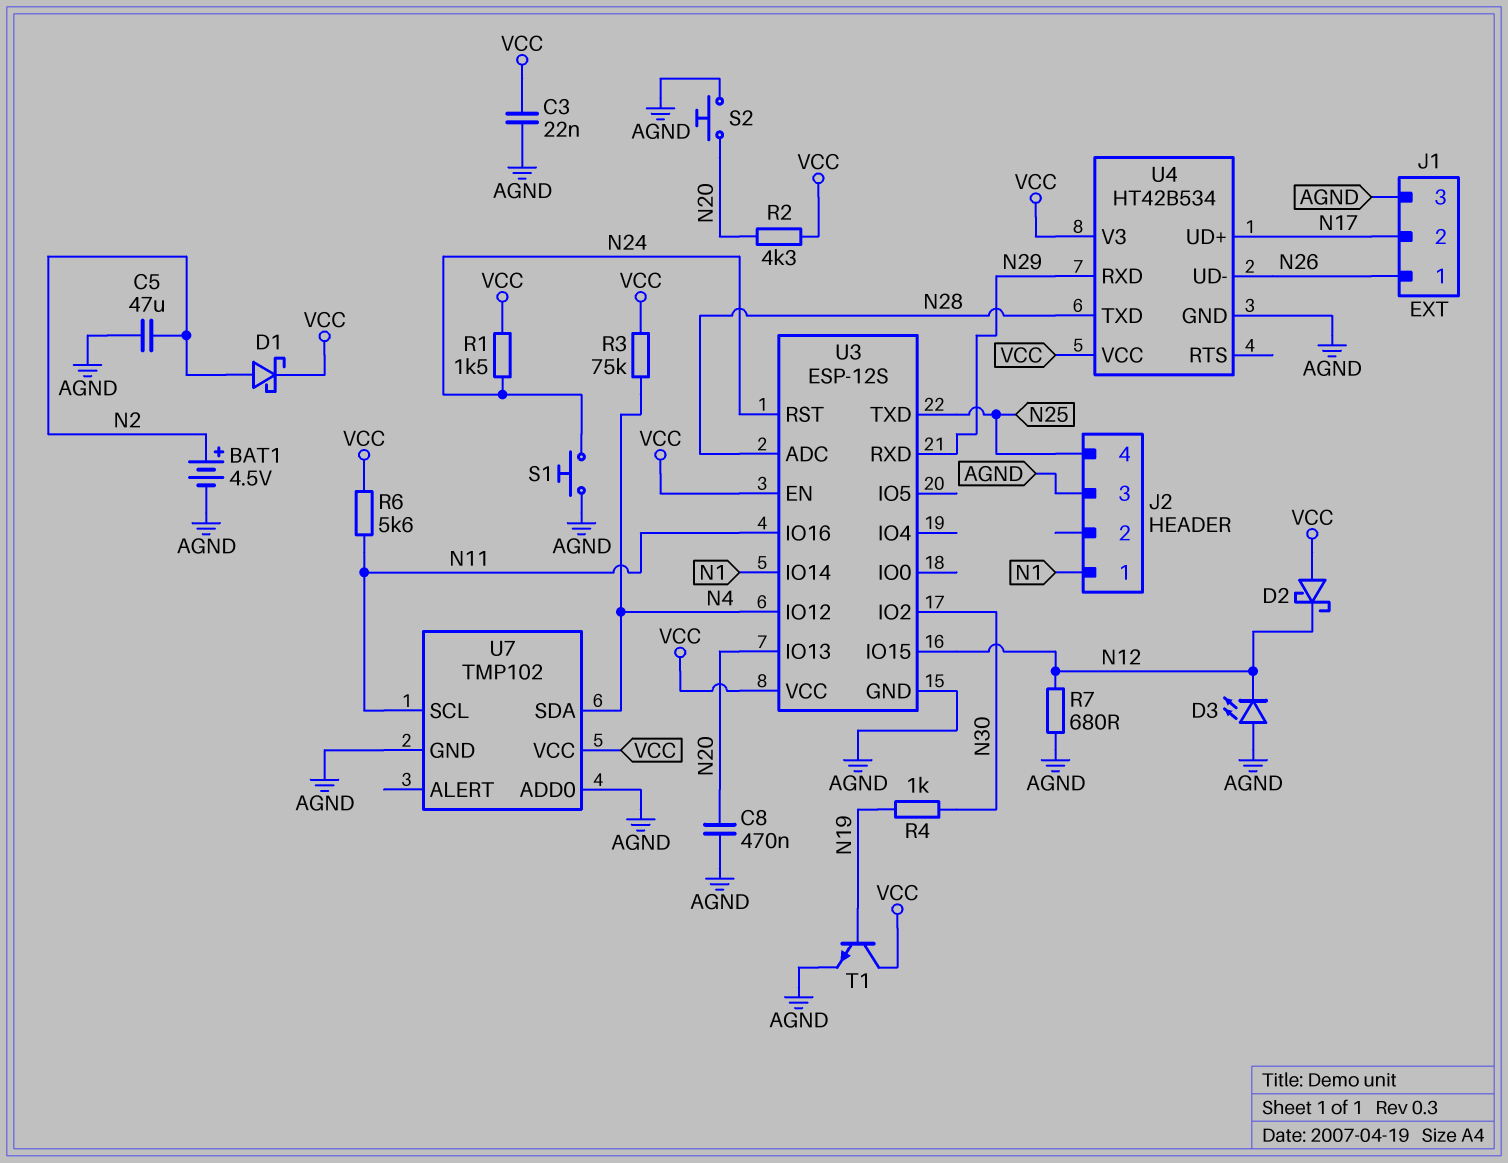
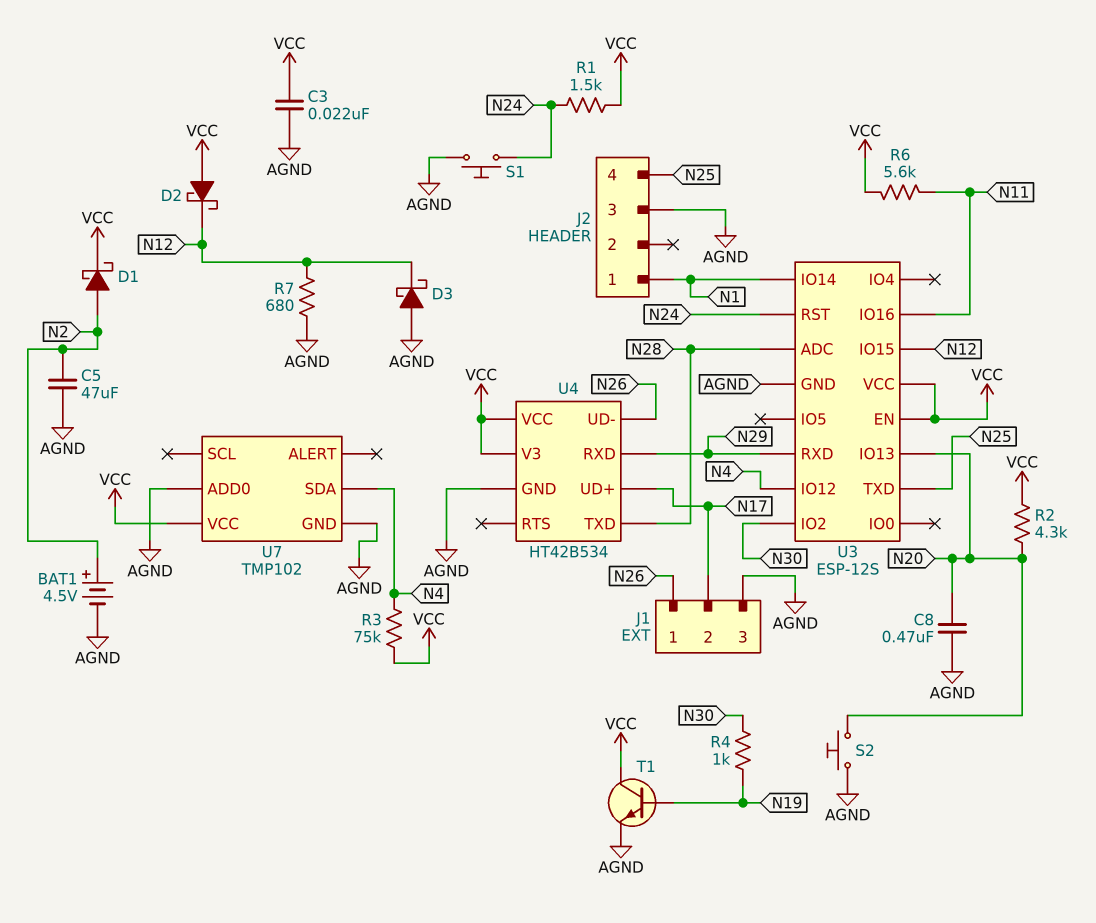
D3: LED (A AGND, K N12) -> schottky (A AGND, K N12)
U7 pin SCL: N11 -> none

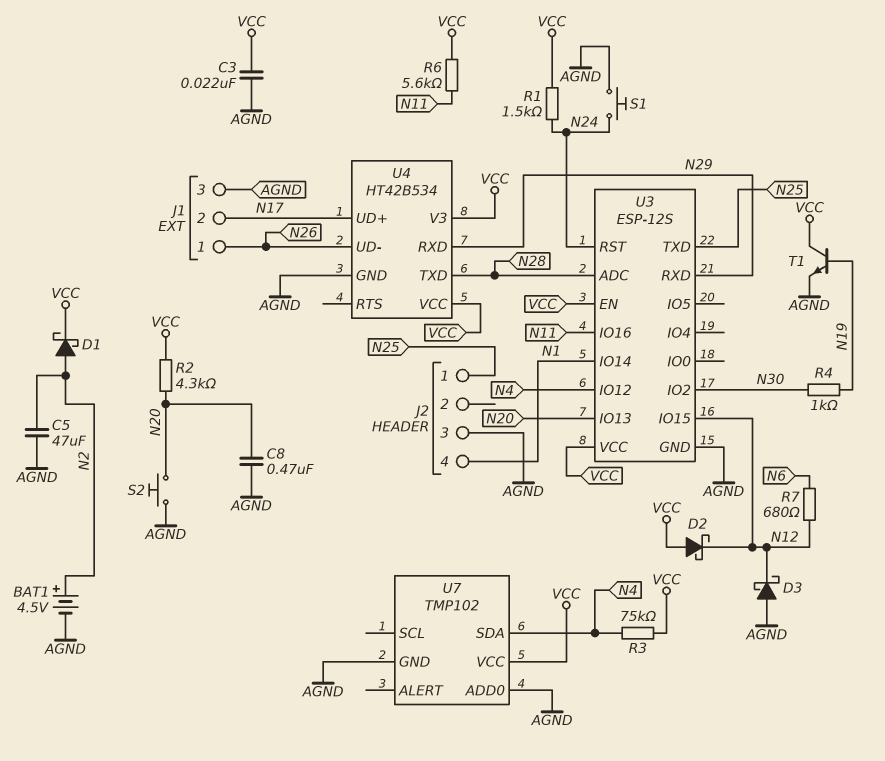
J2 pin 1: N1 -> N25
J2 pin 4: N25 -> N1
R7: 680 (AGND, N12) -> 680 (N6, N12)

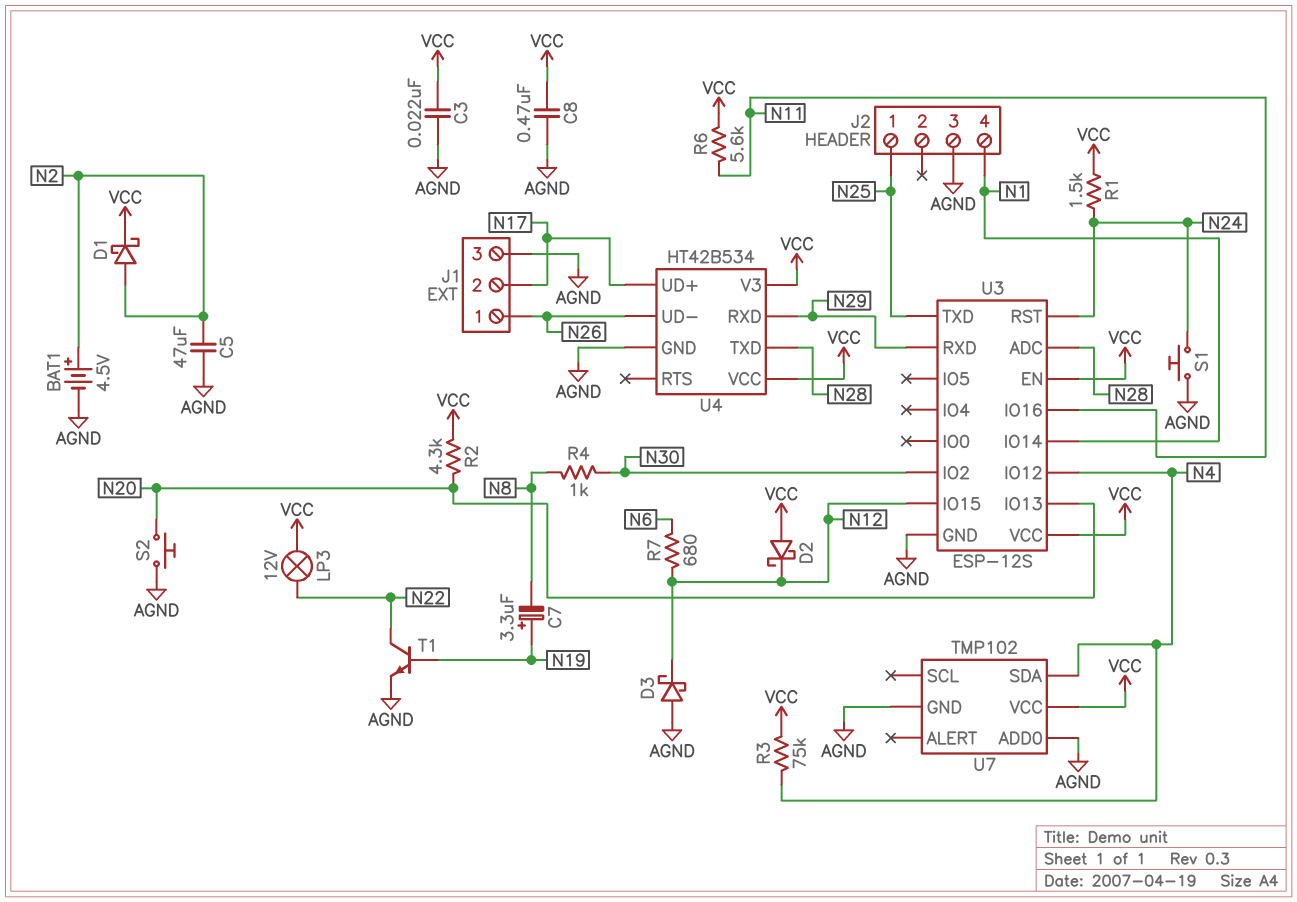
C7: none -> 3.3uF (plus N19, minus N8)
C8: 470nF (AGND, N20) -> 470nF (AGND, VCC)
LP3: none -> lamp 12V (N22, VCC)
R4: 1k (N19, N30) -> 1k (N8, N30)
T1: NPN (B N19, C VCC, E AGND) -> NPN (B N19, C N22, E AGND)

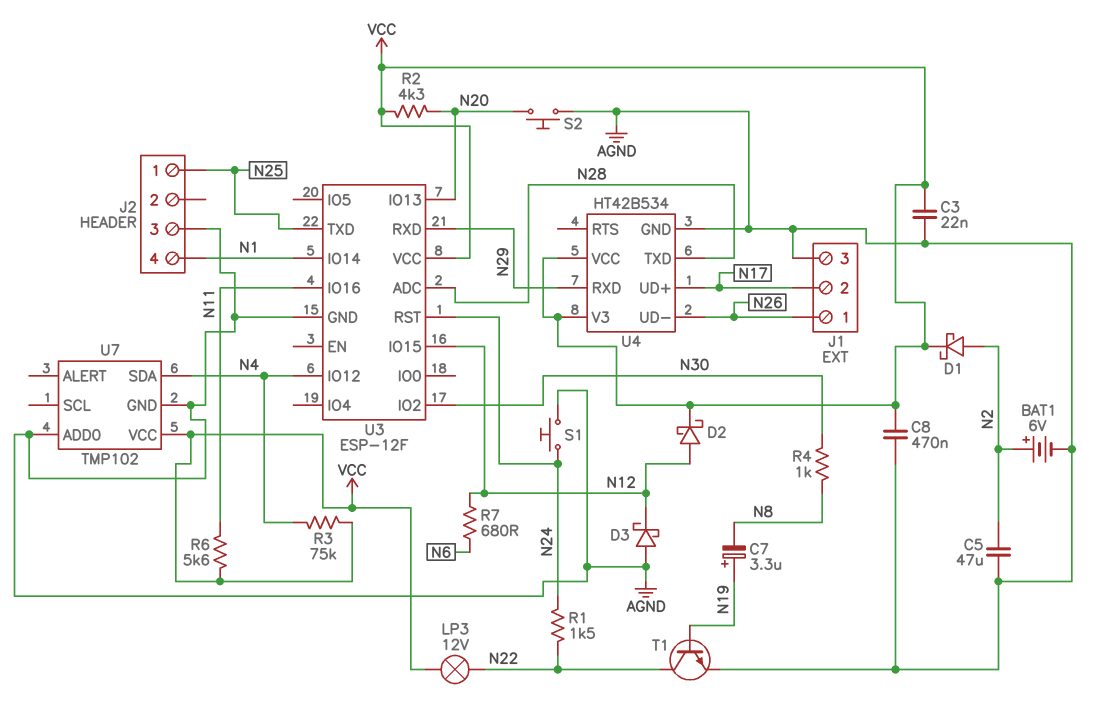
BAT1: 4.5V (plus N2, minus AGND) -> 6V (plus N2, minus AGND)
D2: schottky (A VCC, K N12) -> schottky (A N12, K VCC)
R1: 1.5k (N24, VCC) -> 1.5k (N22, N24)
U3: ESP-12S -> ESP-12F
U3 pin EN: VCC -> none

